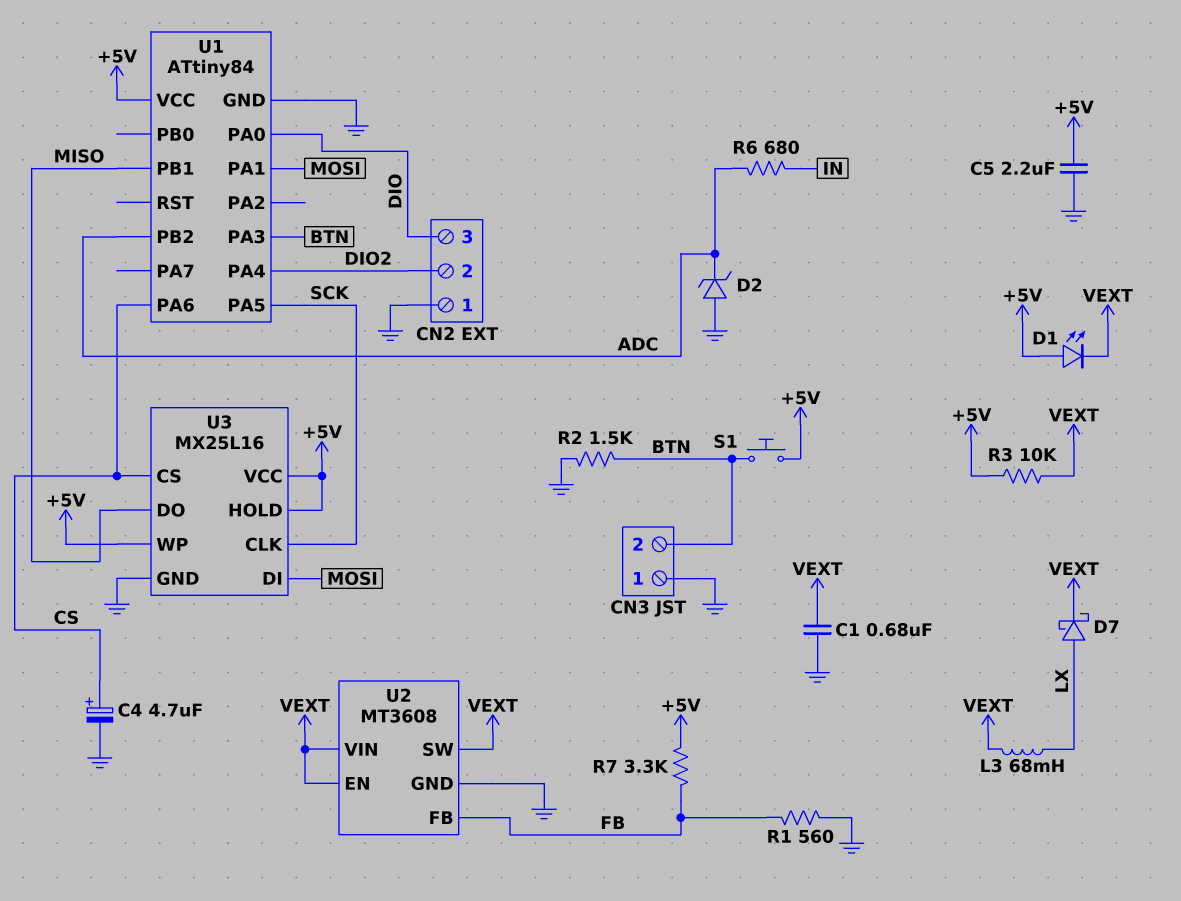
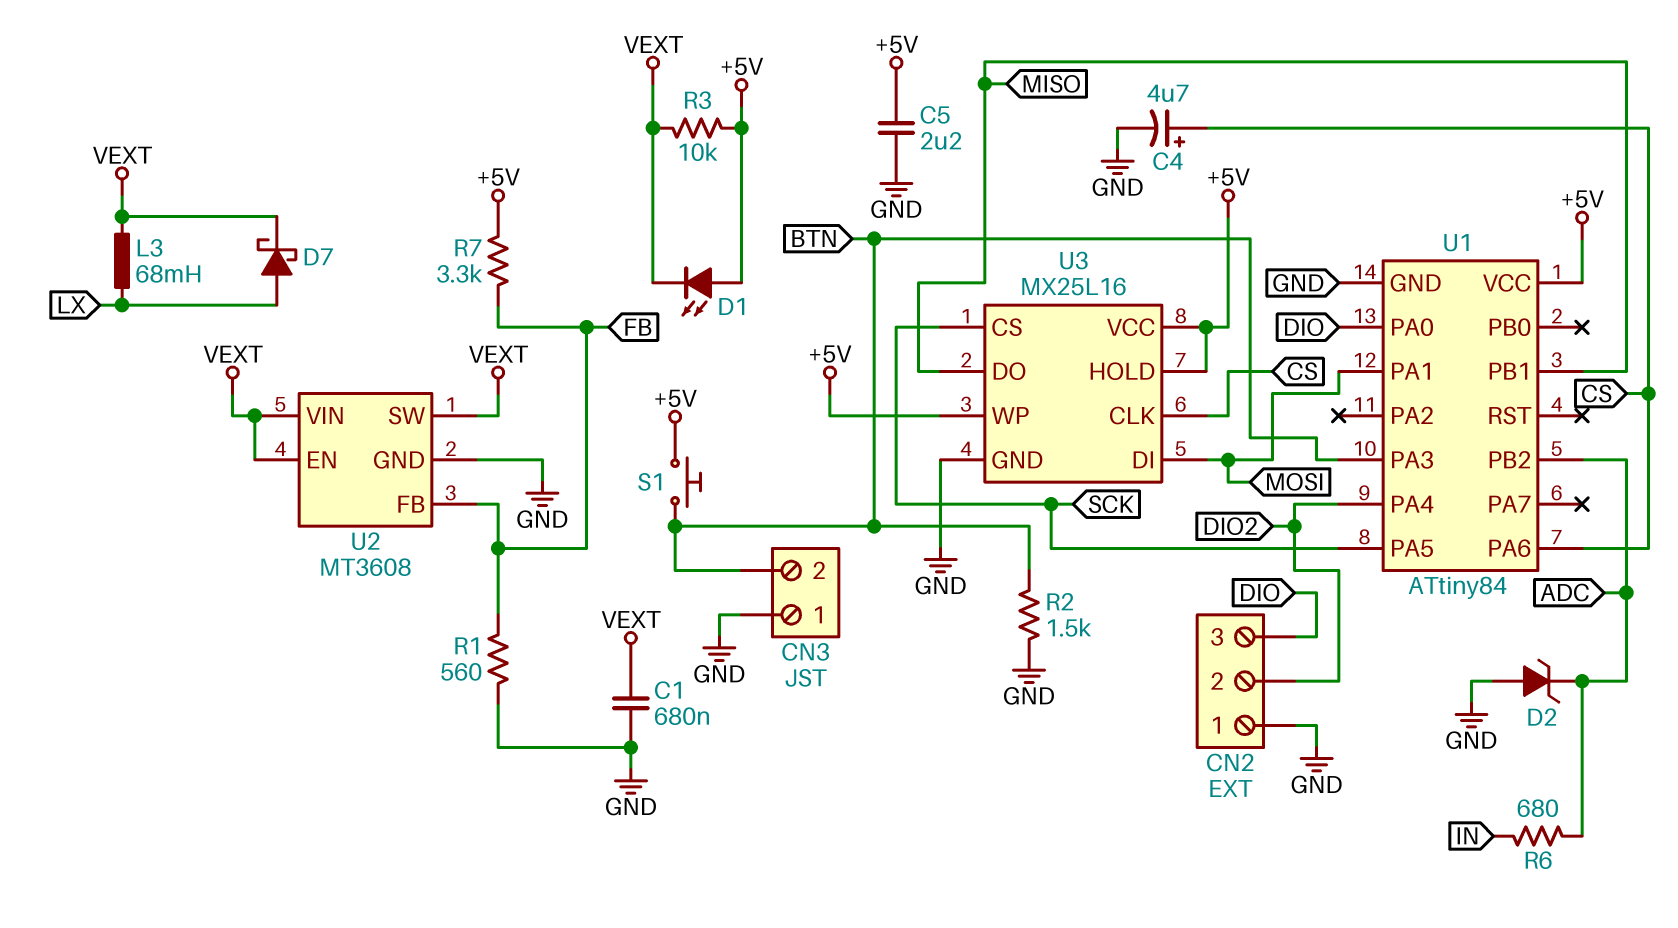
U3 pin CLK: SCK -> CS
U3 pin CS: CS -> SCK

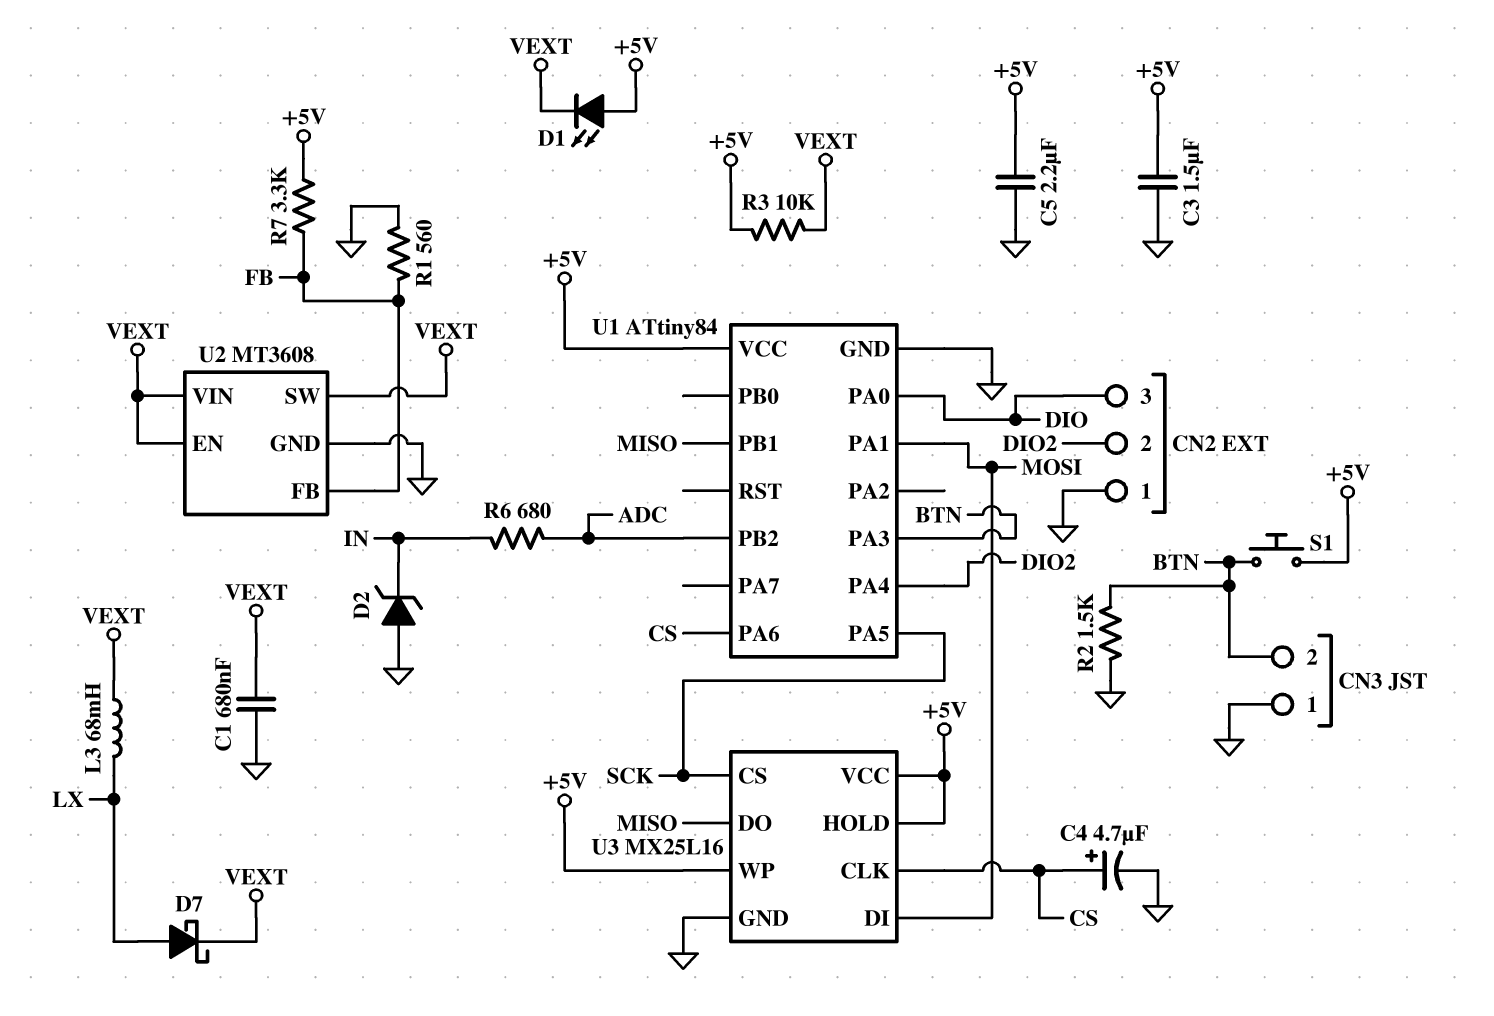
C3: none -> 1.5uF (+5V, GND)
D2: zener (A GND, K ADC) -> zener (A GND, K IN)

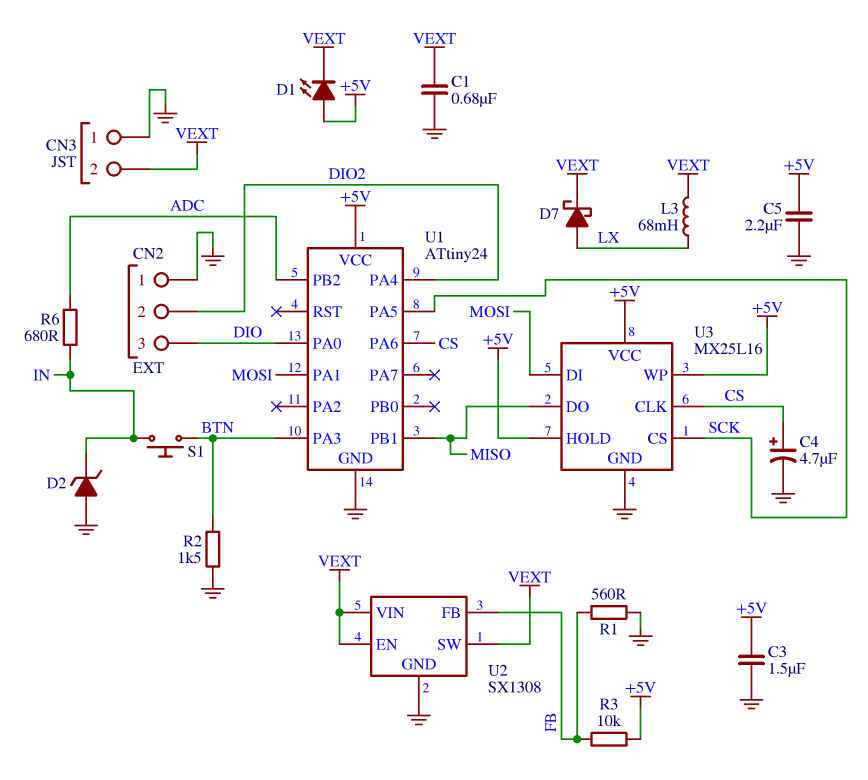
CN3 pin 2: BTN -> VEXT
R3: 10k (+5V, VEXT) -> 10k (+5V, FB)
R7: 3.3k (+5V, FB) -> none
S1: button (+5V, BTN) -> button (BTN, IN)
U1: ATtiny84 -> ATtiny24
U2: MT3608 -> SX1308

